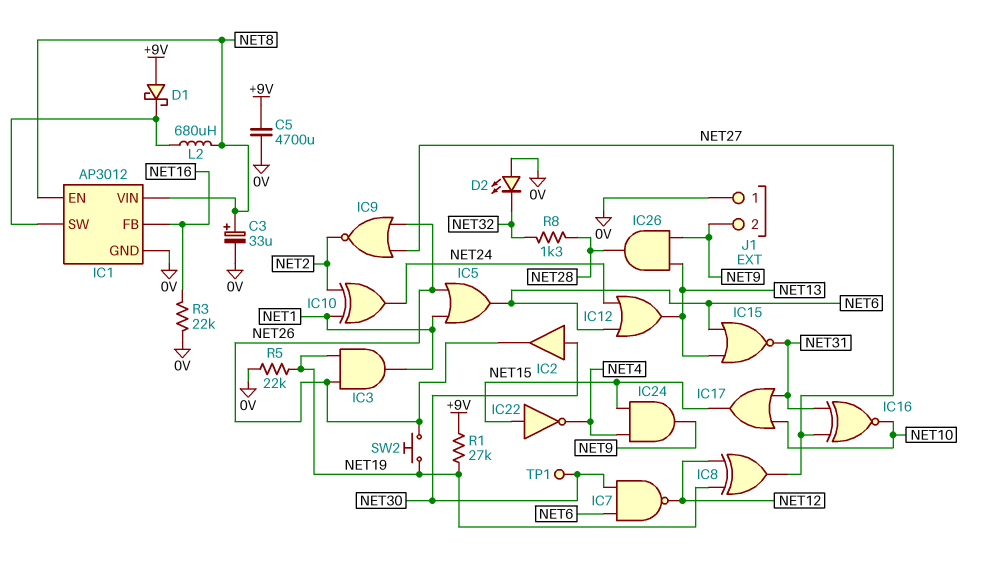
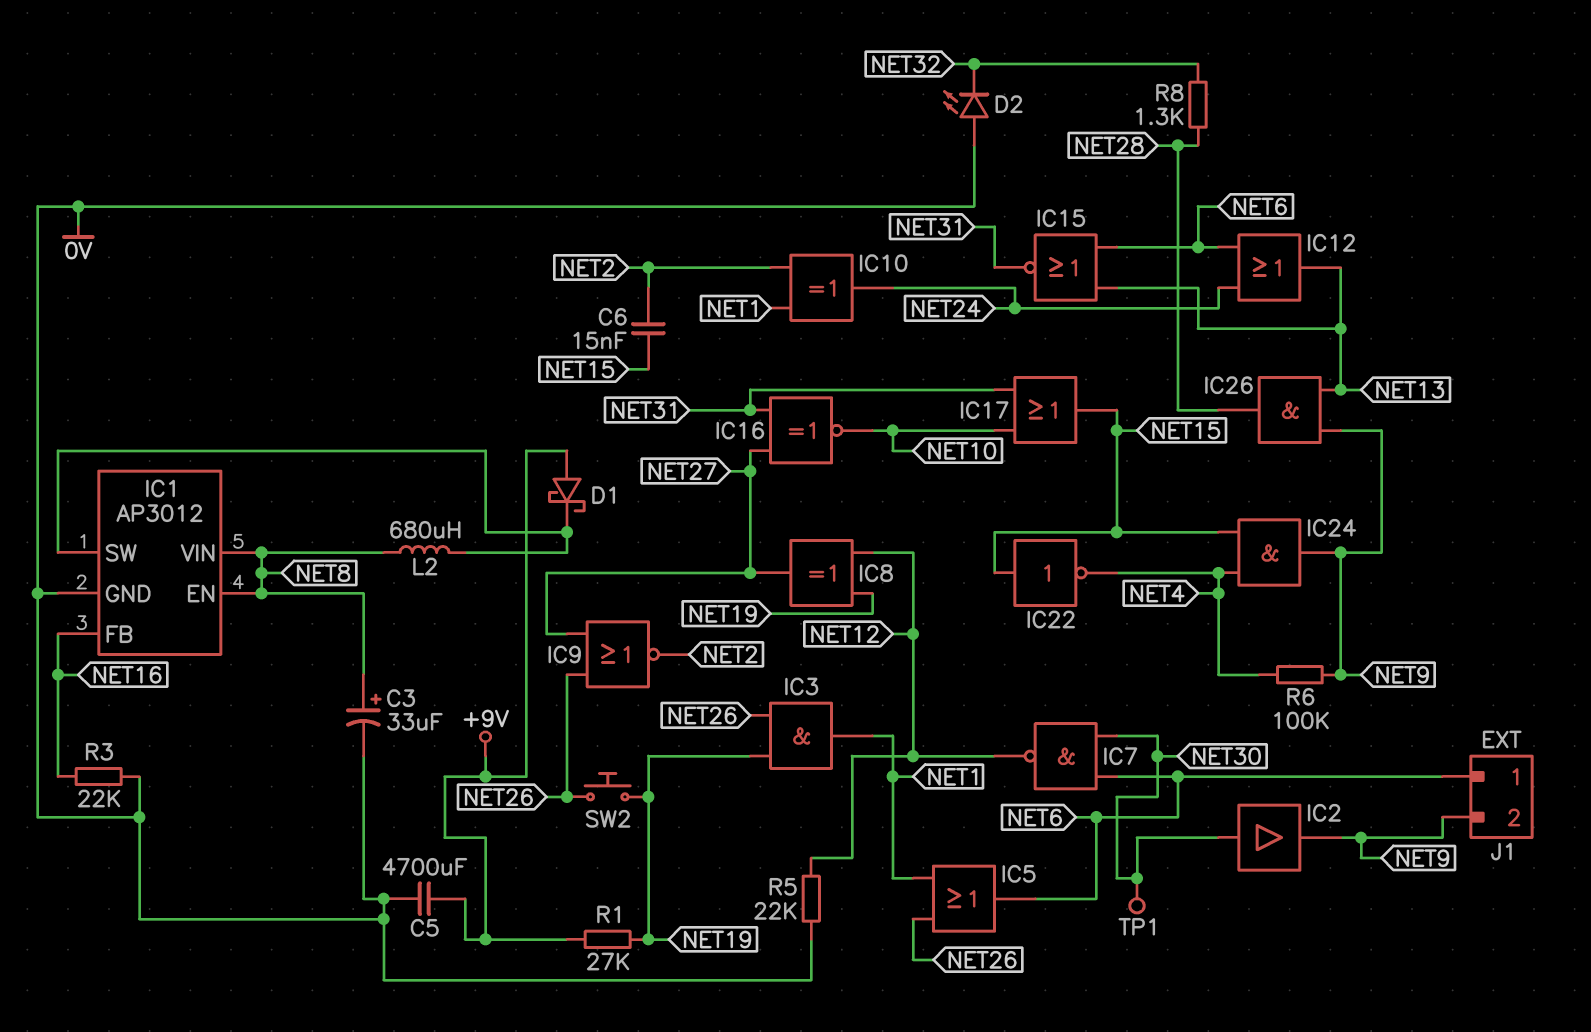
C6: none -> 15nF (NET2, NET15)
IC2: buffer (in NET30, out NET26) -> buffer (in NET30, out NET9)
J1 pin 1: 0V -> NET6
R5: 22k (0V, NET19) -> 22k (0V, NET12)
R6: none -> 100k (NET4, NET9)

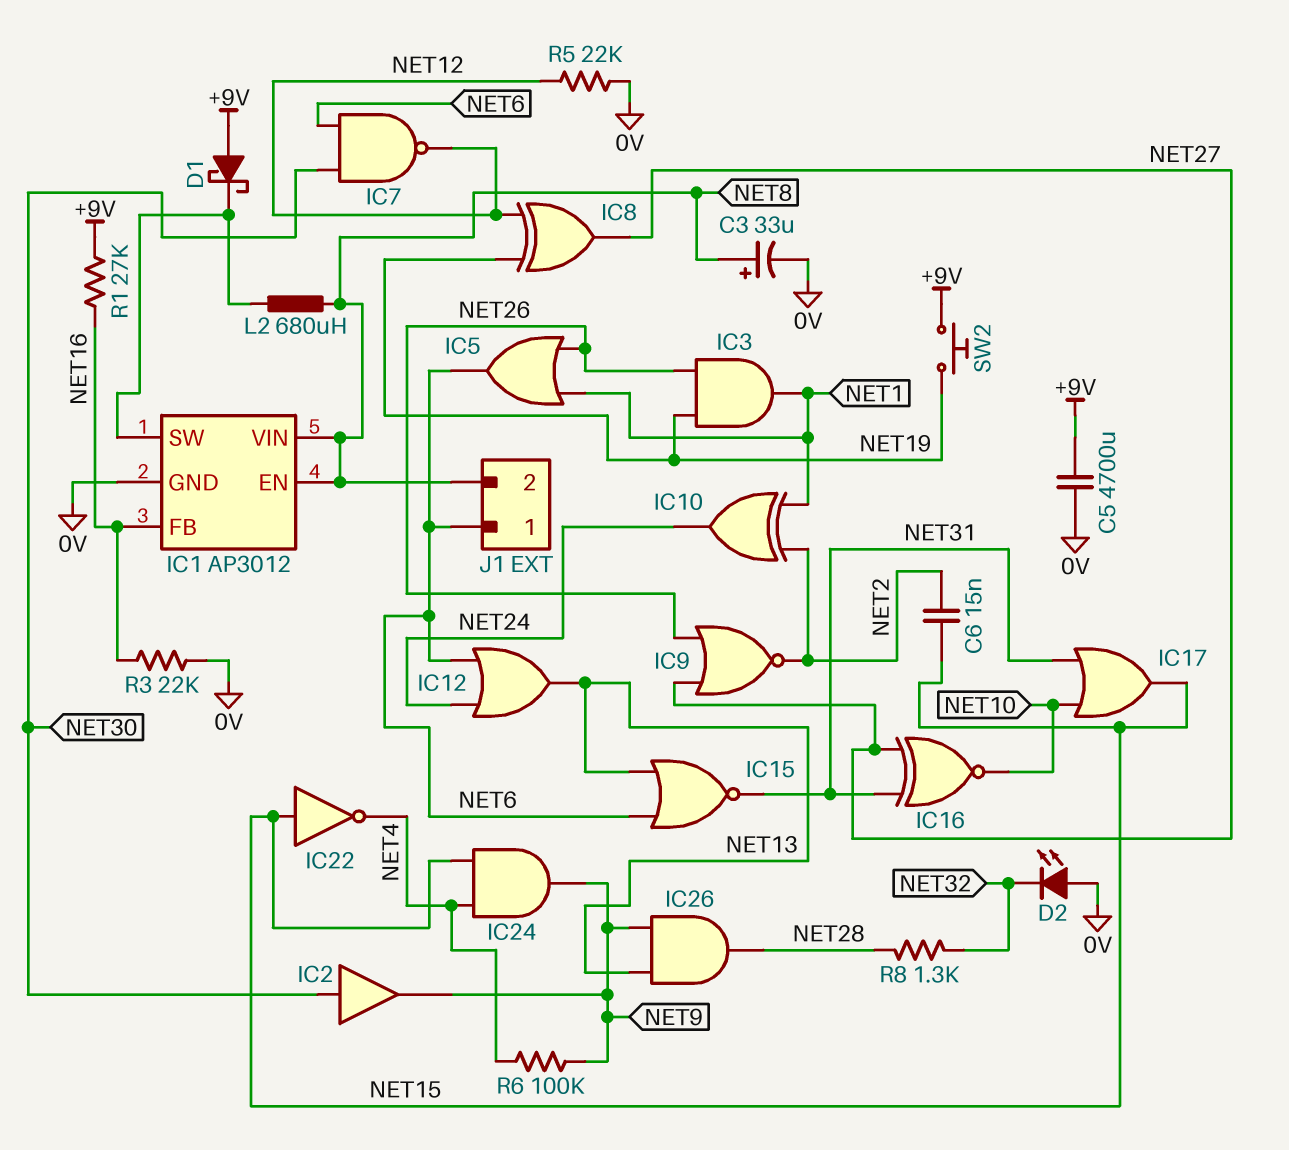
J1 pin 2: NET9 -> NET8
R1: 27k (+9V, NET19) -> 27k (+9V, NET16)
SW2: button (NET19, NET26) -> button (+9V, NET19)
TP1: test point (NET30) -> none

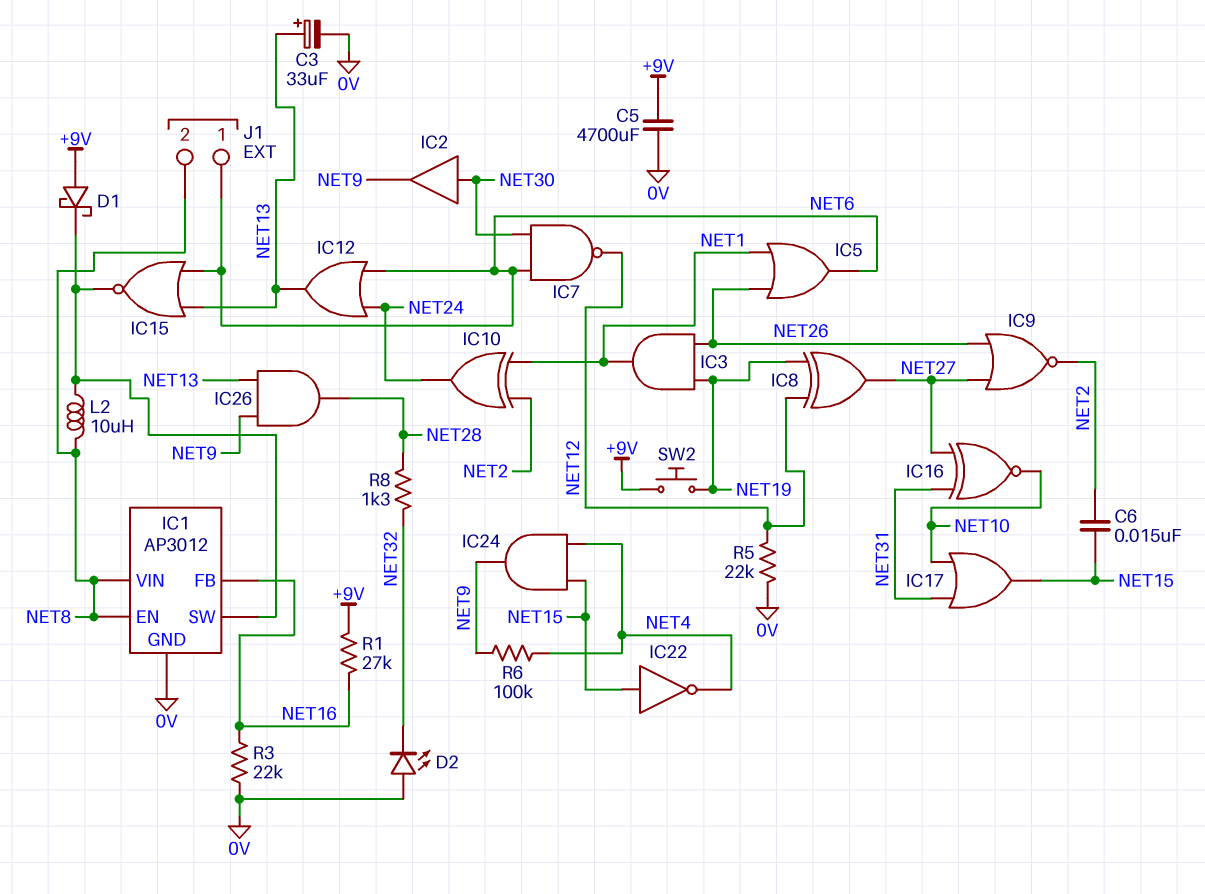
C3: 33uF (plus NET8, minus 0V) -> 33uF (plus NET13, minus 0V)
IC15: NOR (in NET6, in NET13, out NET31) -> NOR (in NET6, in NET13, out IC1/SW)
L2: 680uH (IC1/SW, NET8) -> 10uH (IC1/SW, NET8)

